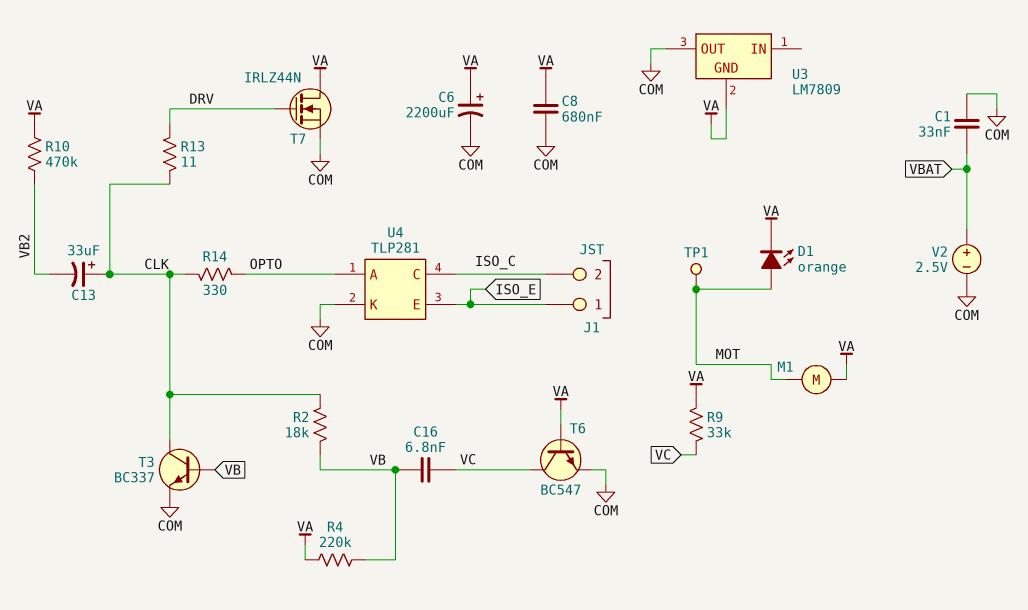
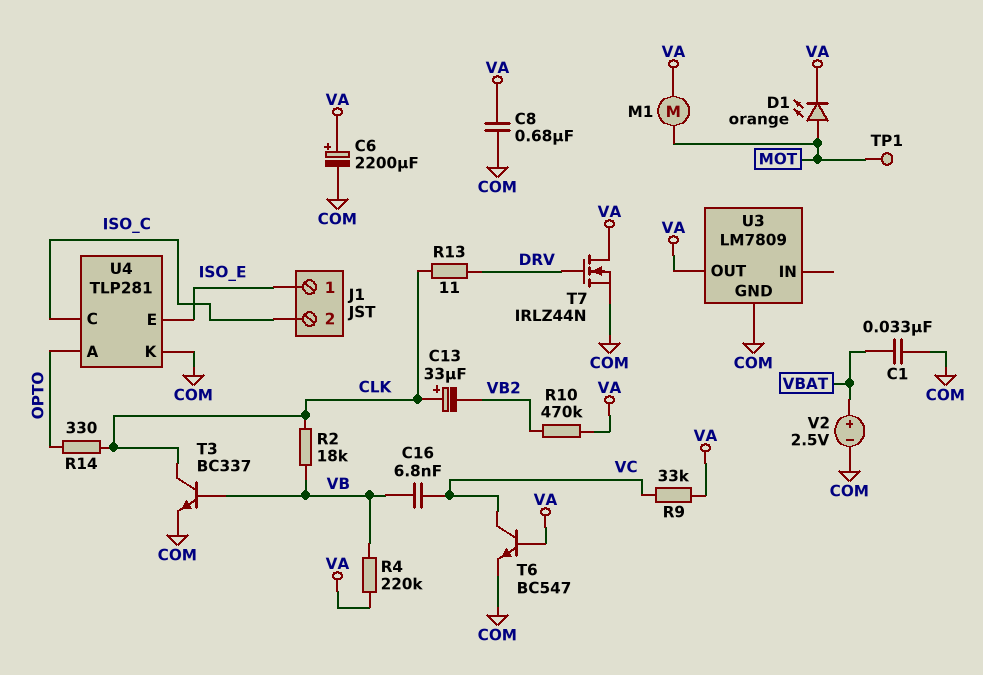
U3 pin GND: VA -> COM
U3 pin OUT: COM -> VA

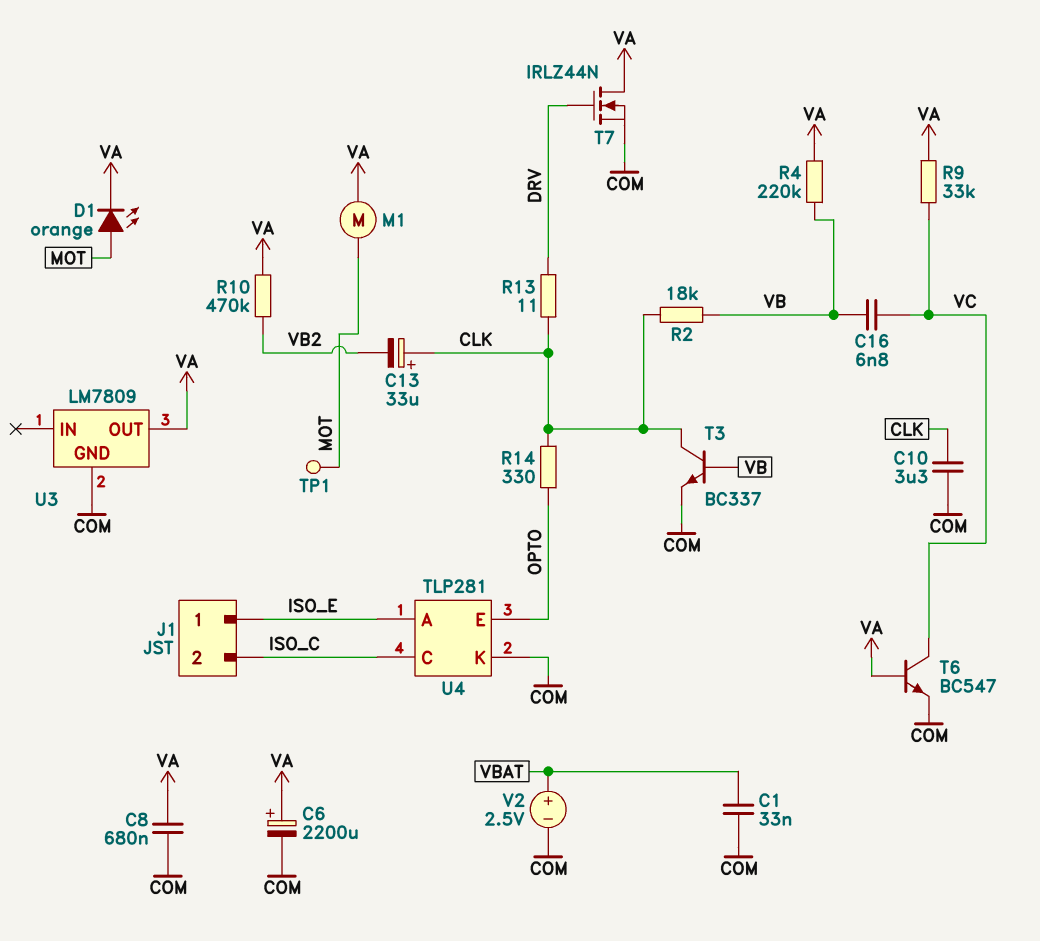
C10: none -> 3.3uF (CLK, COM)
U4 pin A: OPTO -> ISO_E
U4 pin E: ISO_E -> OPTO

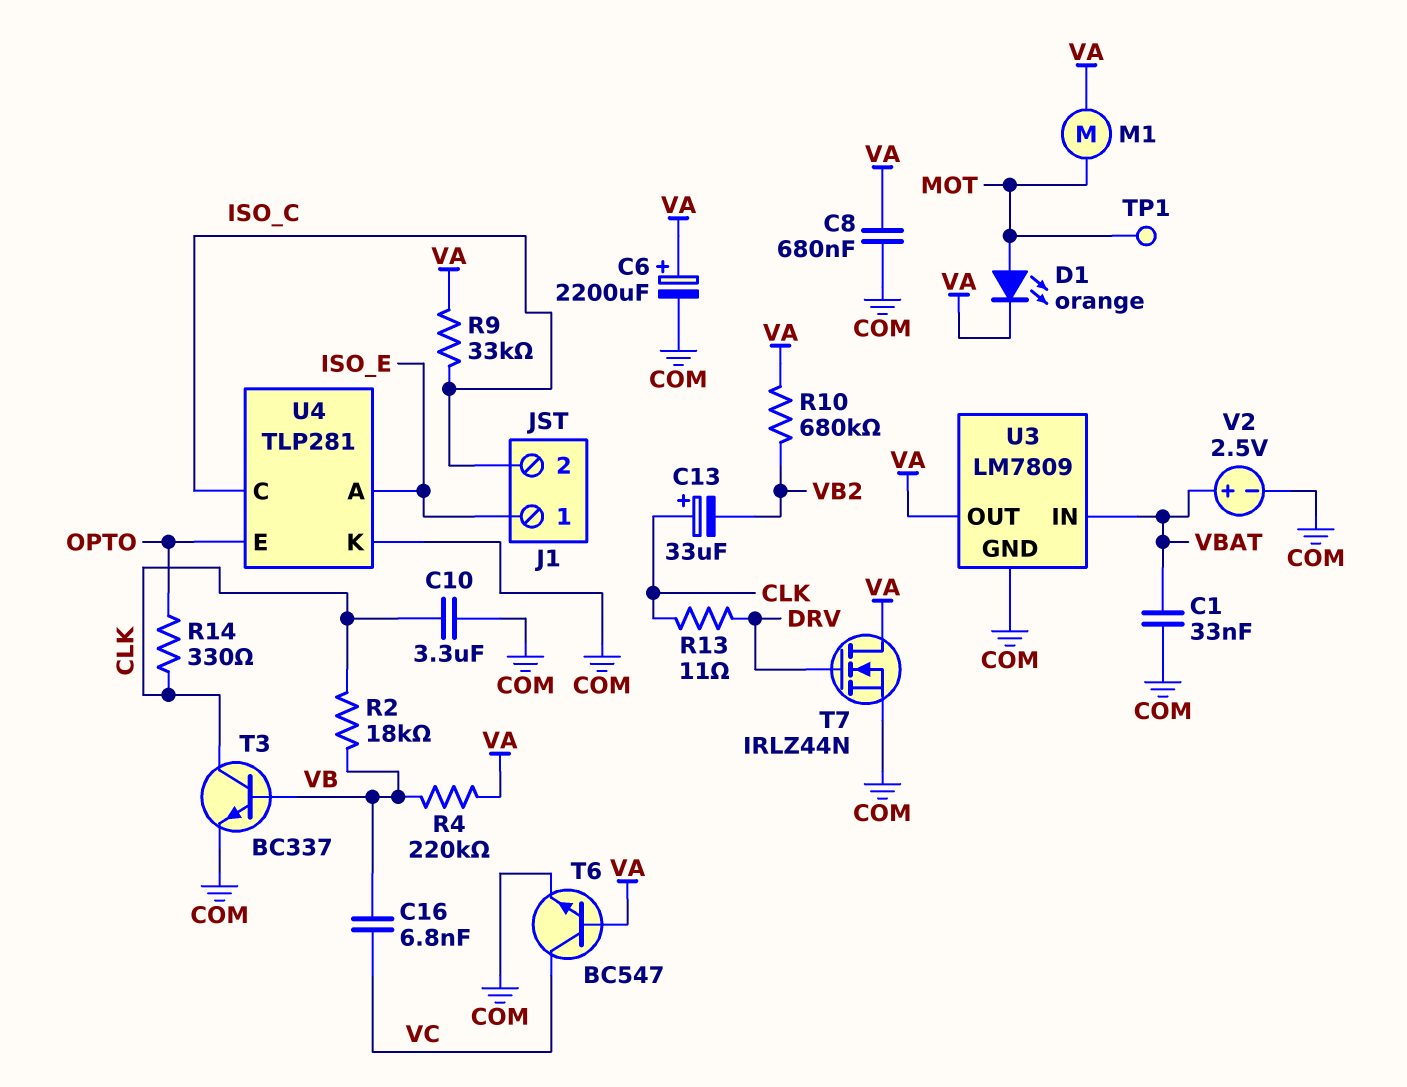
R9: 33k (VA, VC) -> 33k (ISO_C, VA)
R10: 470k (VA, VB2) -> 680k (VA, VB2)
U3 pin IN: none -> VBAT

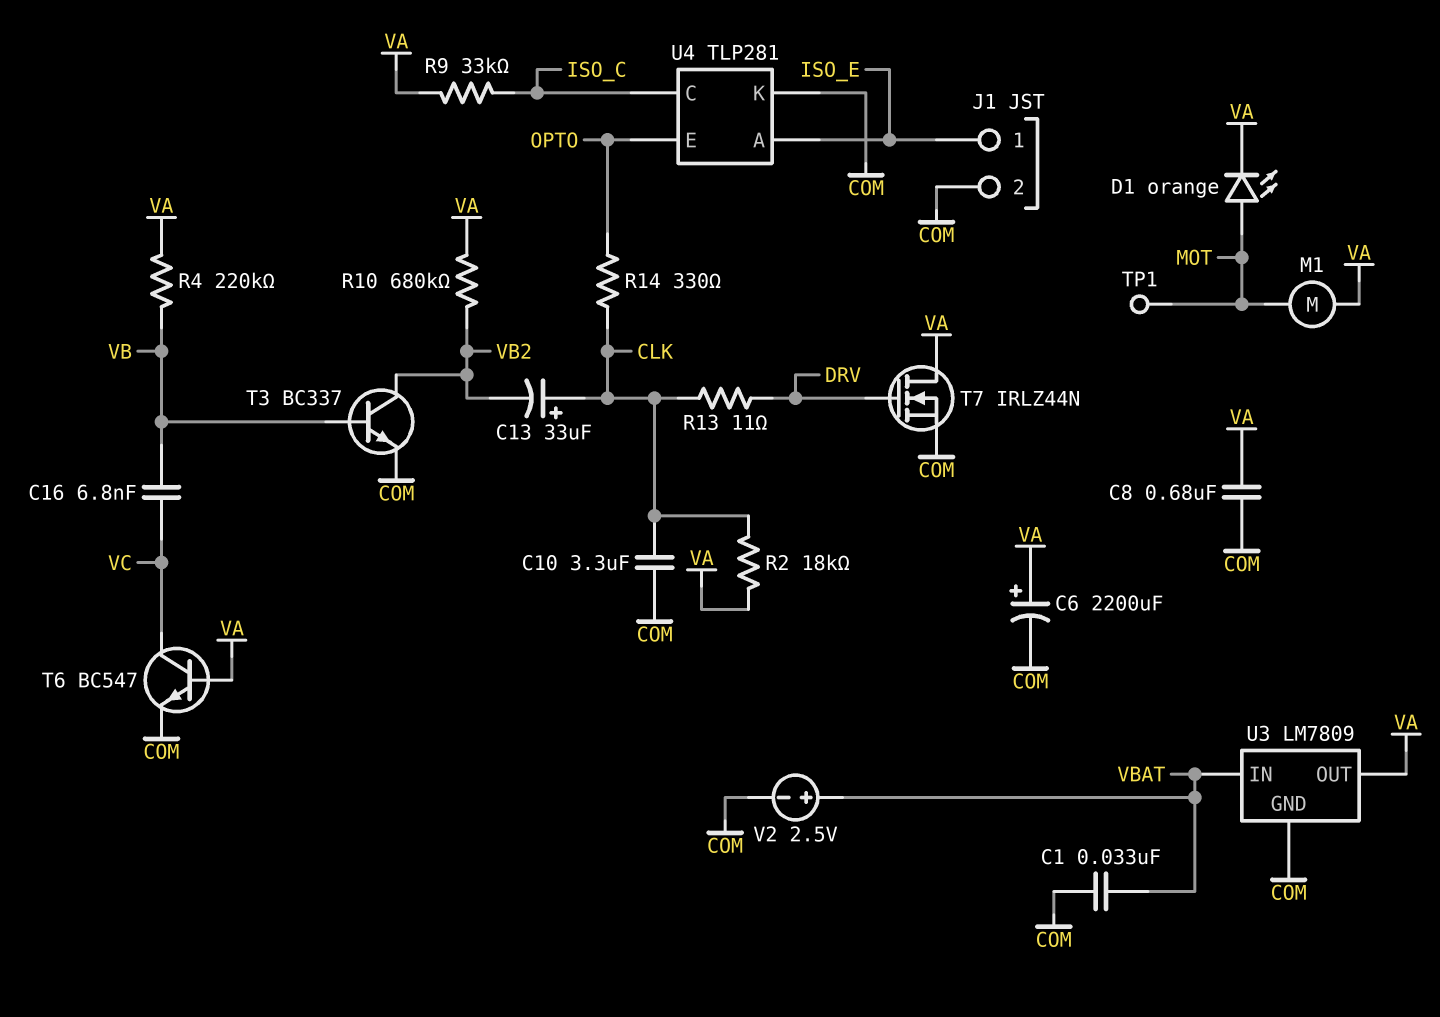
J1 pin 2: ISO_C -> COM
R2: 18k (CLK, VB) -> 18k (CLK, VA)
T3: NPN BC337 (B VB, C CLK, E COM) -> NPN BC337 (B VB, C VB2, E COM)

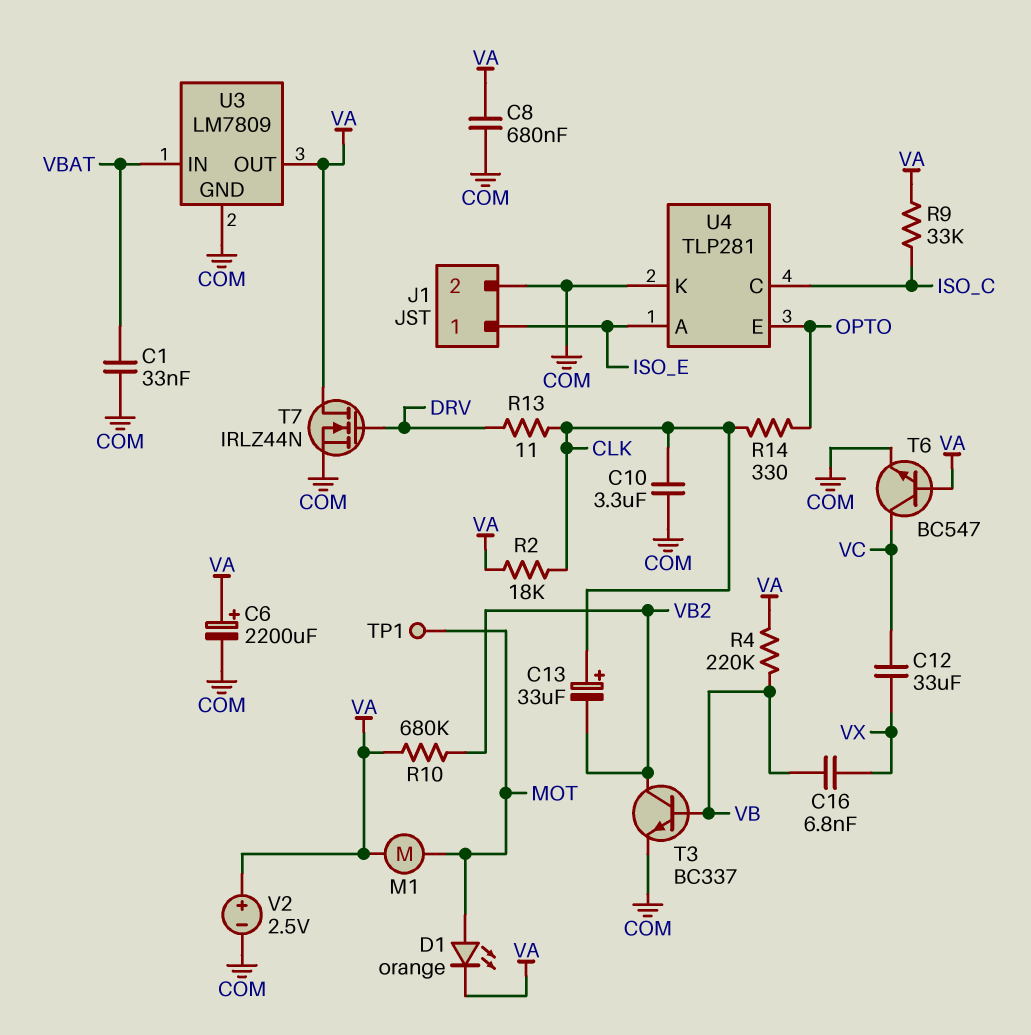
C12: none -> 33uF (VC, VX)
C16: 6.8nF (VB, VC) -> 6.8nF (VB, VX)
V2: 2.5V (plus VBAT, minus COM) -> 2.5V (plus VA, minus COM)

